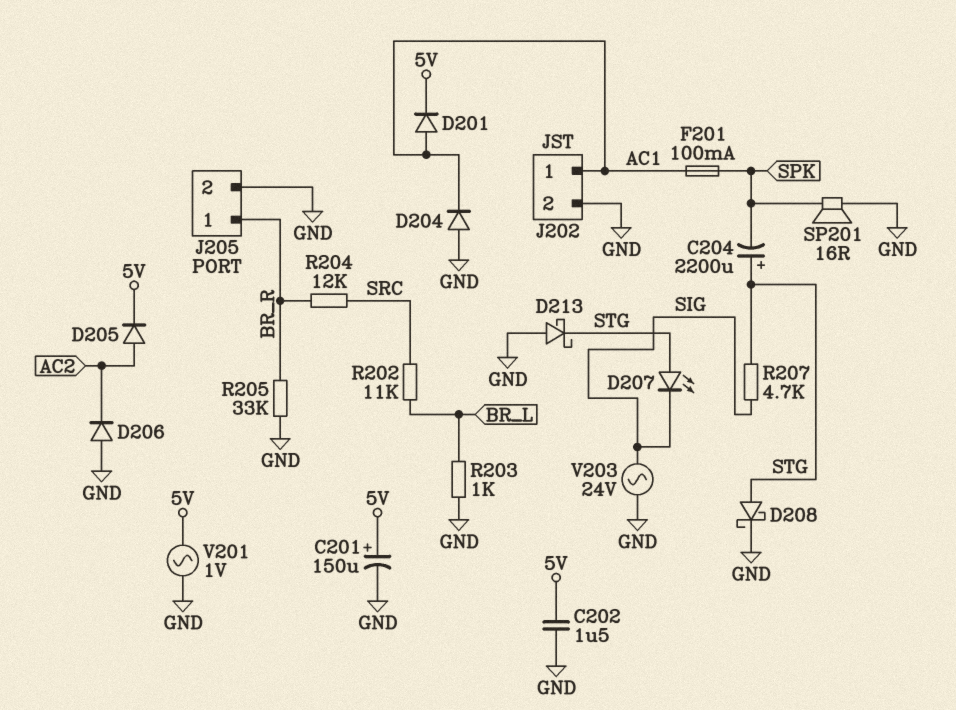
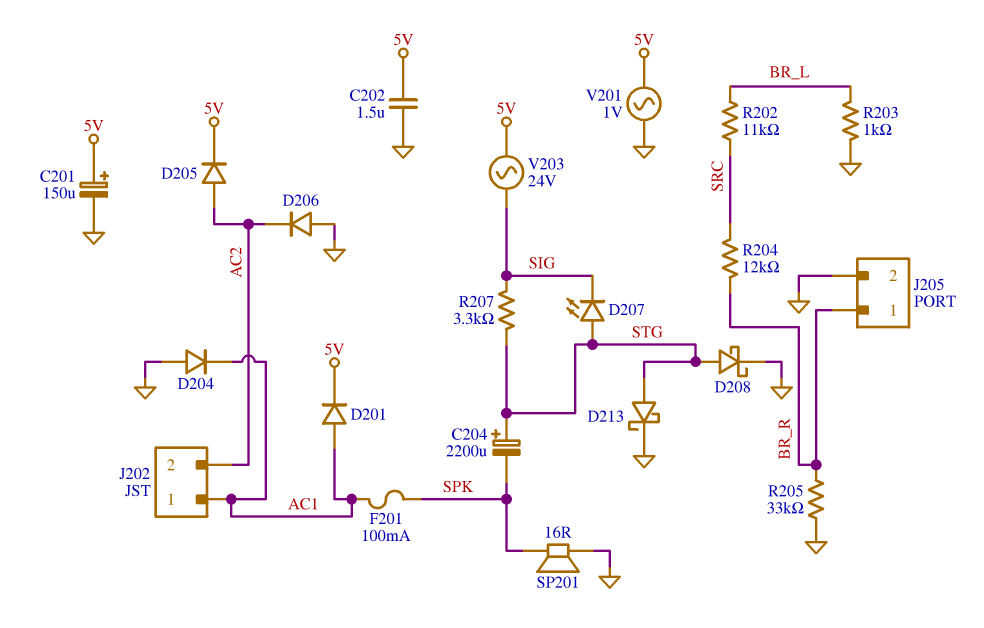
D213: schottky (A GND, K STG) -> schottky (A STG, K GND)
J202 pin 2: GND -> AC2
R207: 4.7k (SIG, STG) -> 3.3k (SIG, STG)
V203: AC 24V (GND, SIG) -> AC 24V (5V, SIG)

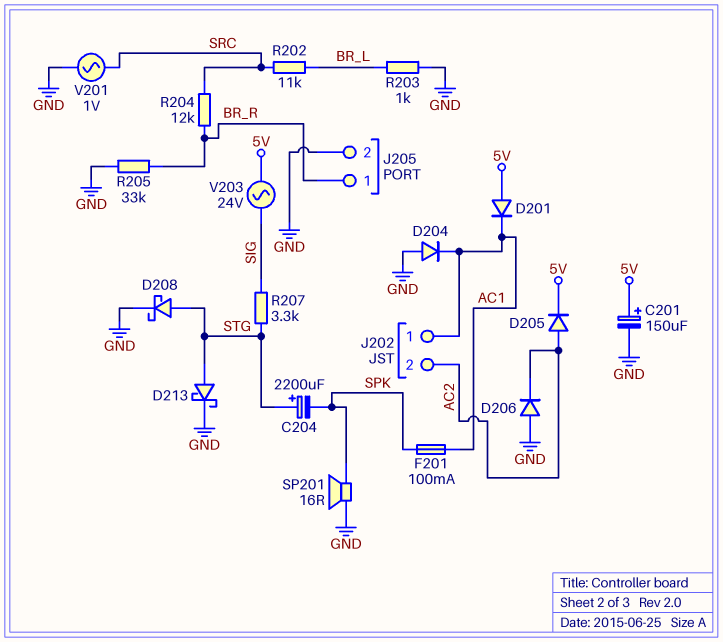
C202: 1.5uF (5V, GND) -> none
D201: diode (A AC1, K 5V) -> diode (A 5V, K AC1)
D207: LED (A STG, K SIG) -> none
V201: AC 1V (5V, GND) -> AC 1V (GND, SRC)

